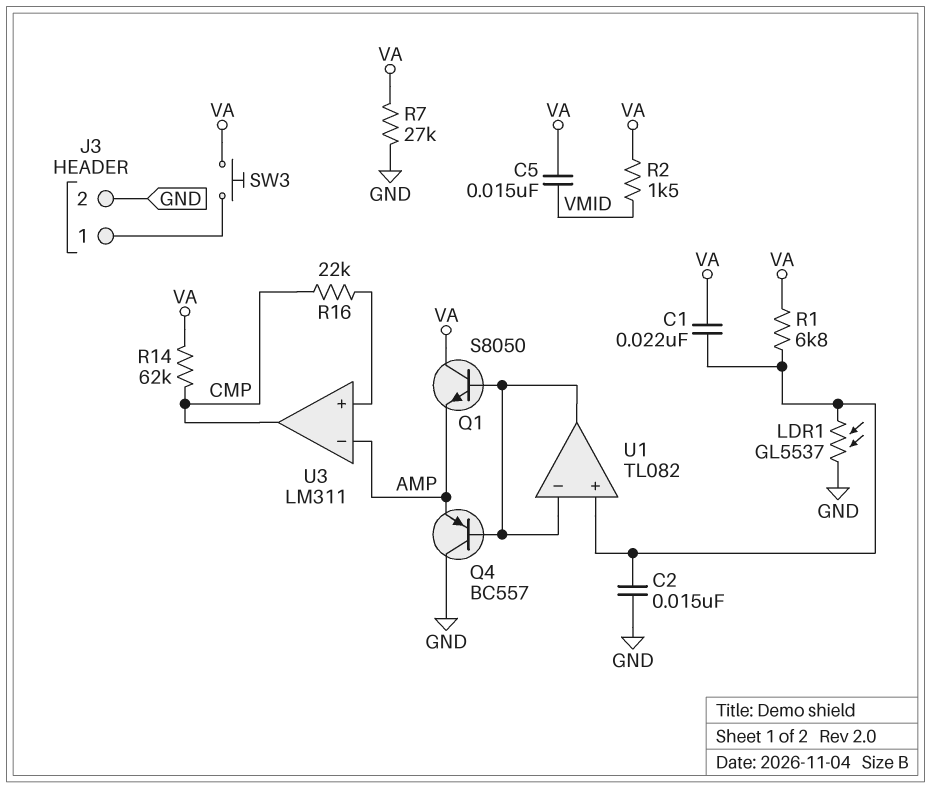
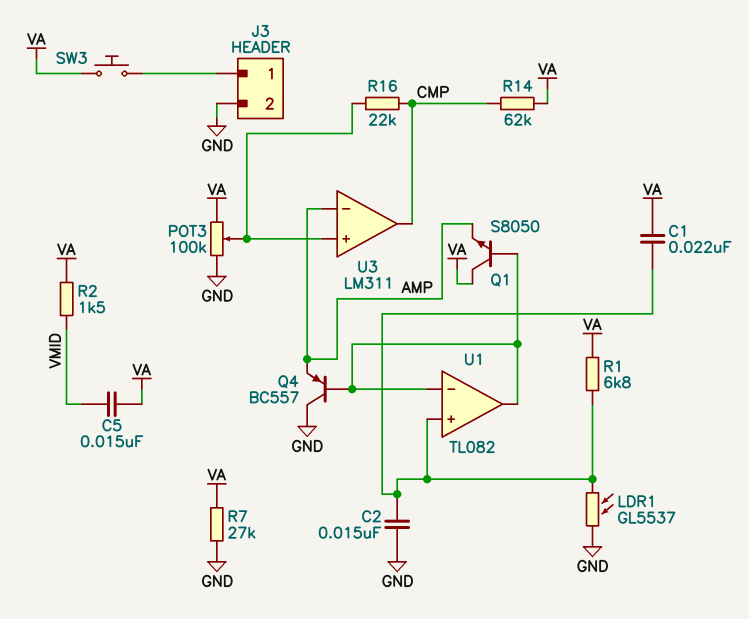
POT3: none -> 100k (GND, VA, wiper U3/in+)

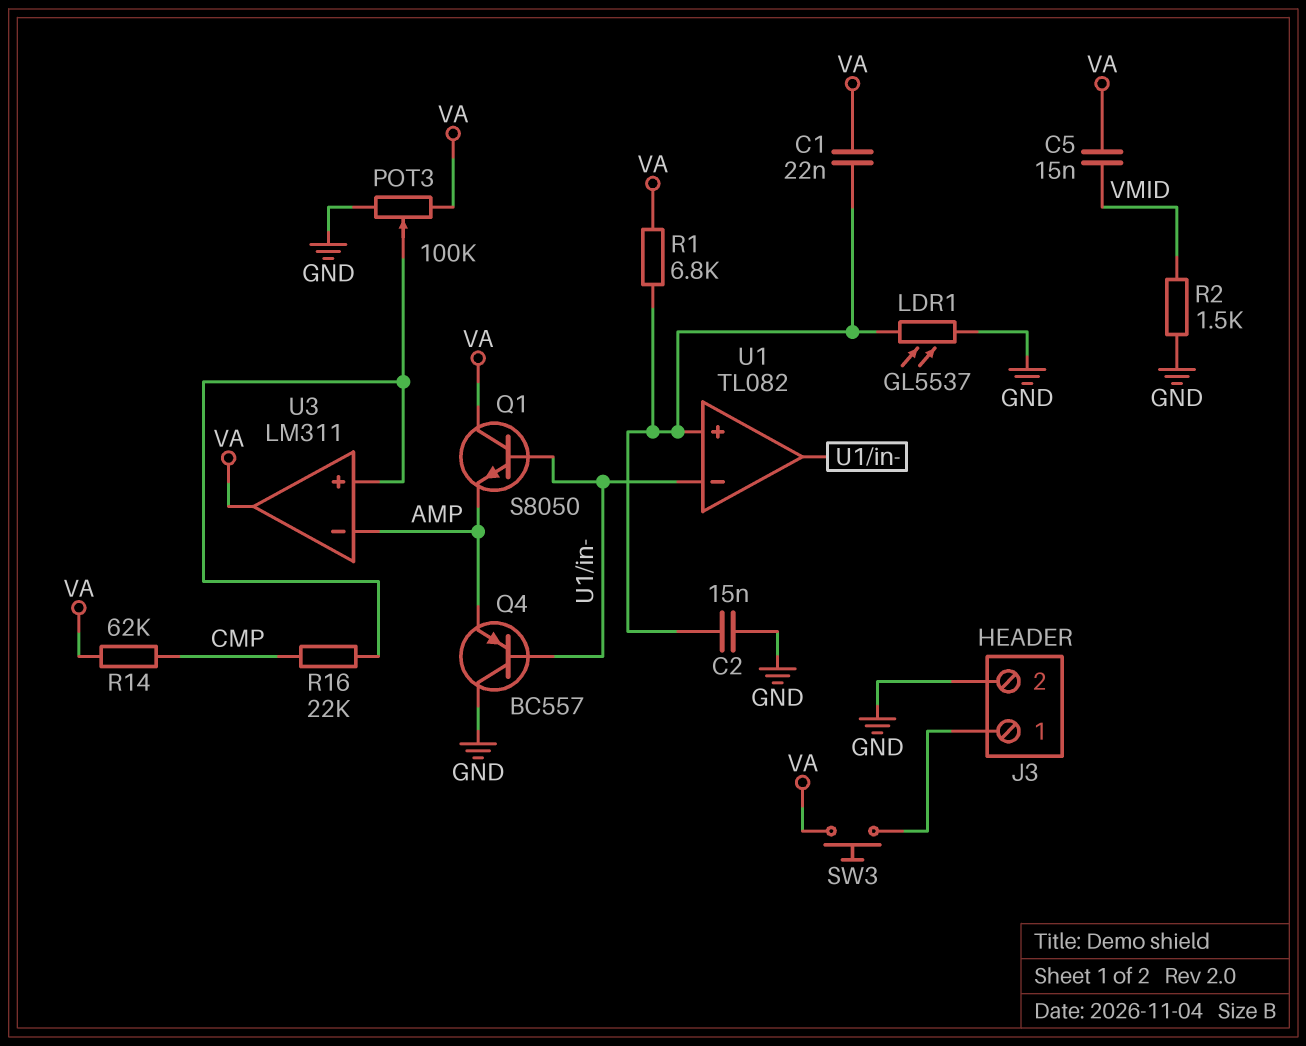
R2: 1.5k (VA, VMID) -> 1.5k (GND, VMID)
R7: 27k (GND, VA) -> none
U3 pin out: CMP -> VA

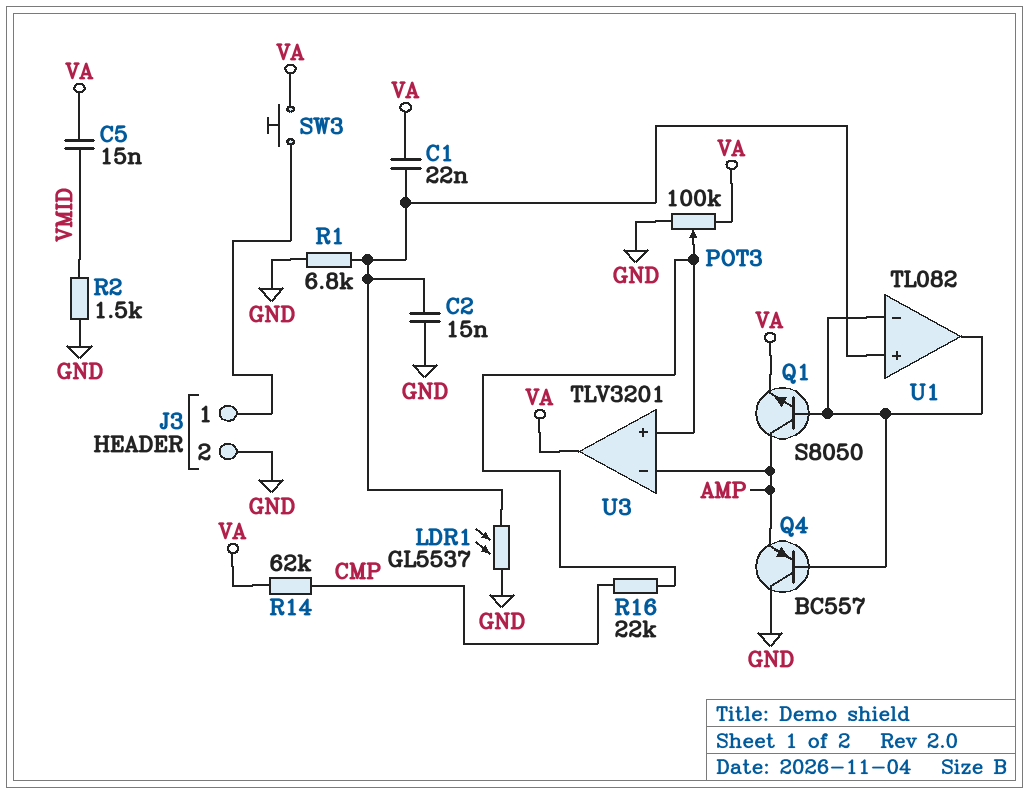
Q1: NPN S8050 (B U1/in-, C VA, E AMP) -> NPN S8050 (B U1/in-, C AMP, E VA)
R1: 6.8k (U1/in+, VA) -> 6.8k (GND, U1/in+)
U3: LM311 -> TLV3201

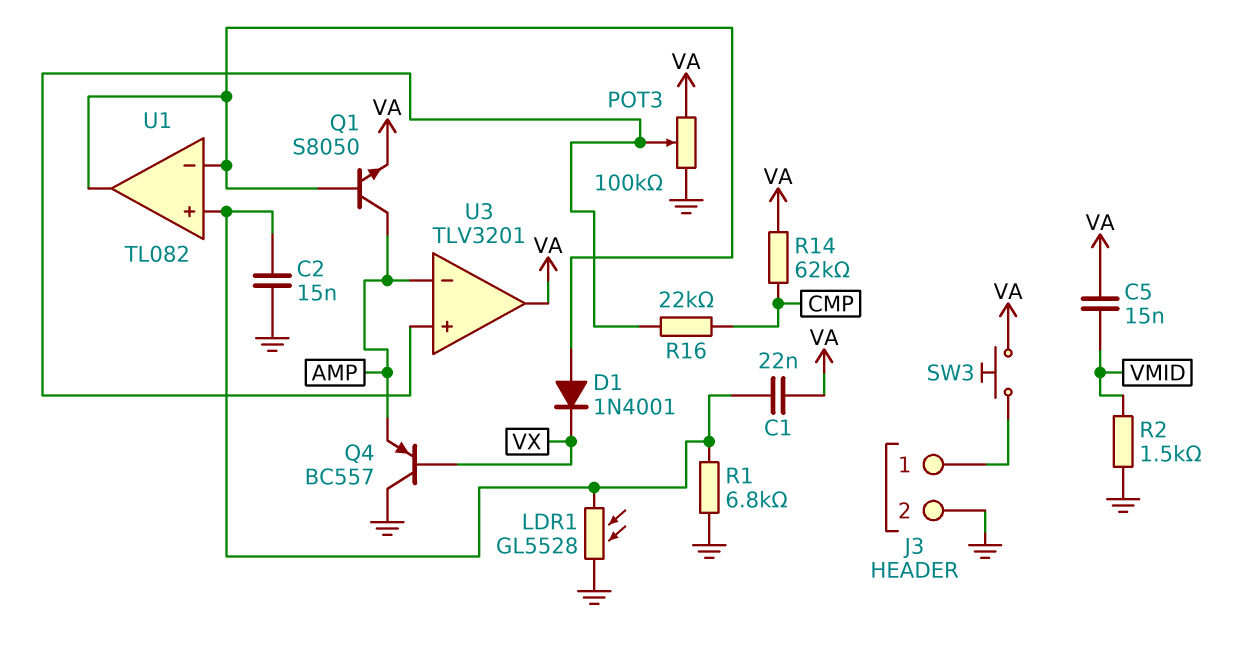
D1: none -> diode 1N4001 (A U1/in-, K VX)
LDR1: GL5537 (GND, U1/in+) -> GL5528 (GND, U1/in+)
Q4: PNP BC557 (B U1/in-, C GND, E AMP) -> PNP BC557 (B VX, C GND, E AMP)

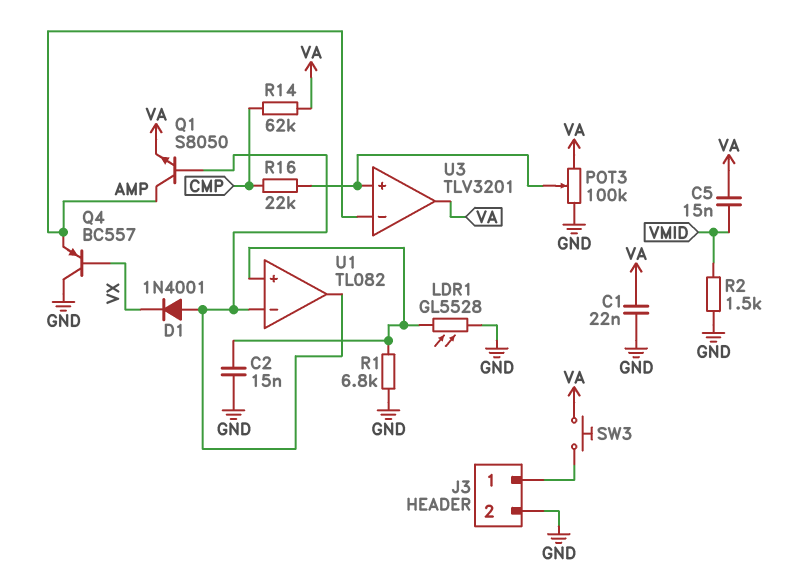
C1: 22nF (U1/in+, VA) -> 22nF (GND, VA)

